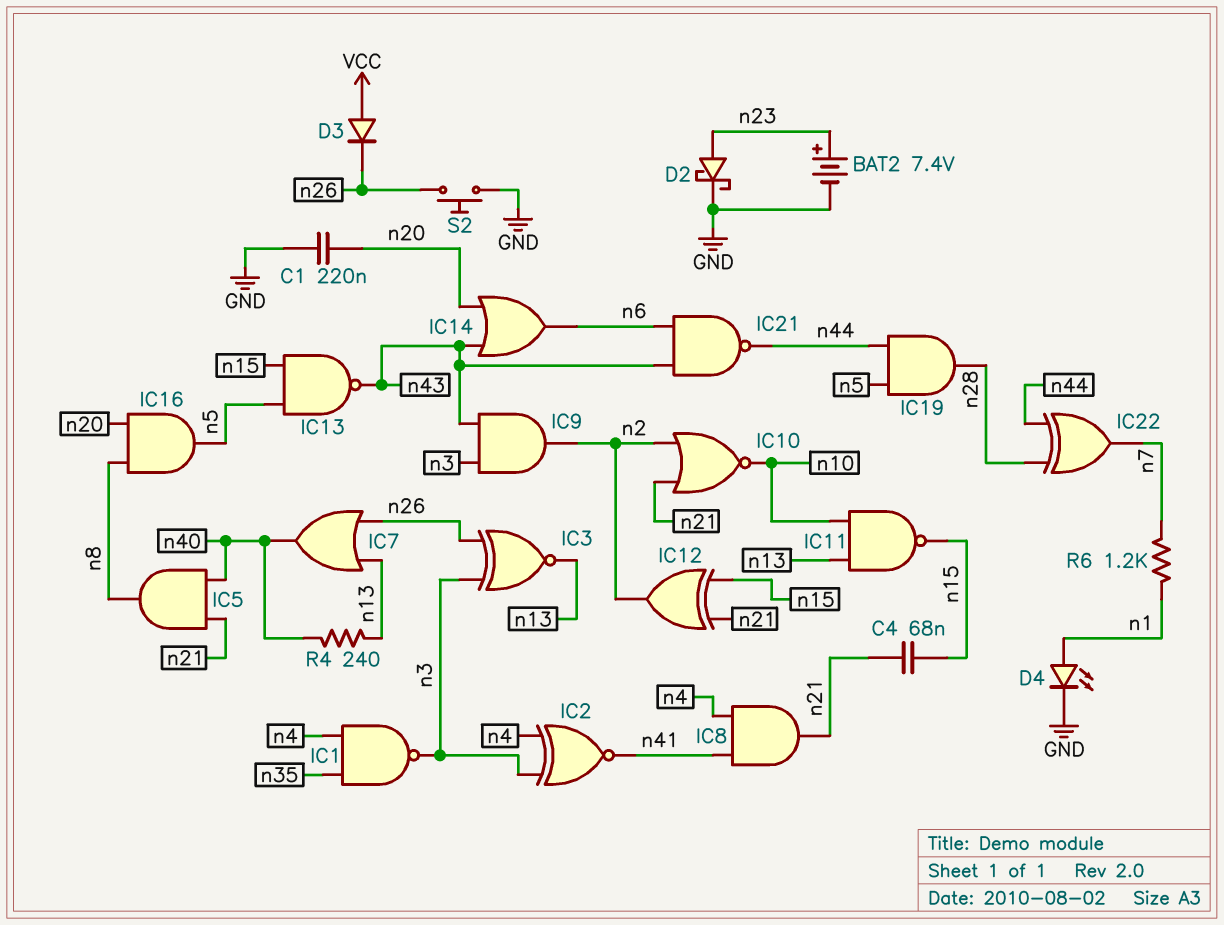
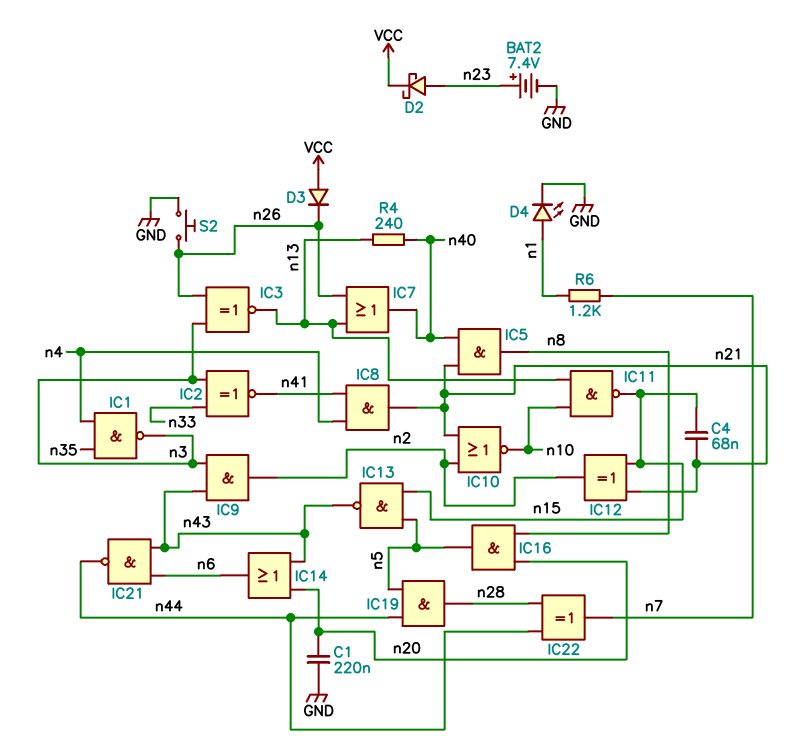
D2: schottky (A n23, K GND) -> schottky (A n23, K VCC)
IC2: XNOR (in n3, in n4, out n41) -> XNOR (in n3, in n33, out n41)

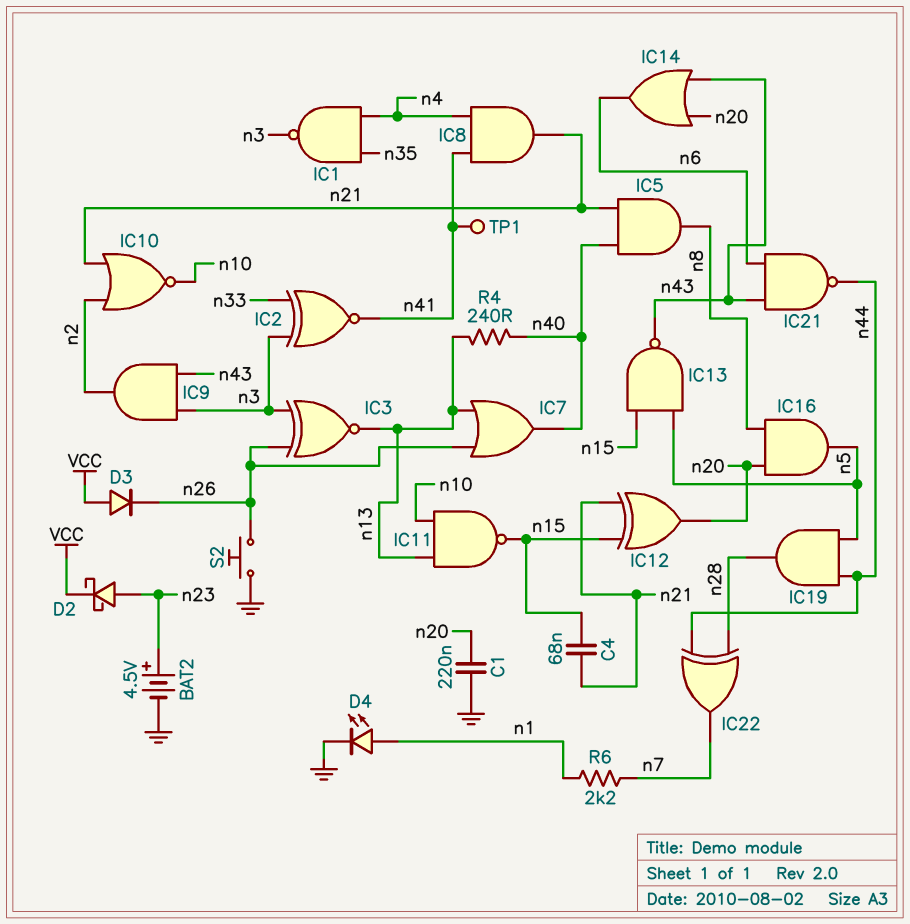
BAT2: 7.4V (plus n23, minus GND) -> 4.5V (plus n23, minus GND)
IC12: XOR (in n15, in n21, out n2) -> XOR (in n15, in n21, out n20)
R6: 1.2k (n1, n7) -> 2.2k (n1, n7)
TP1: none -> test point (n41)

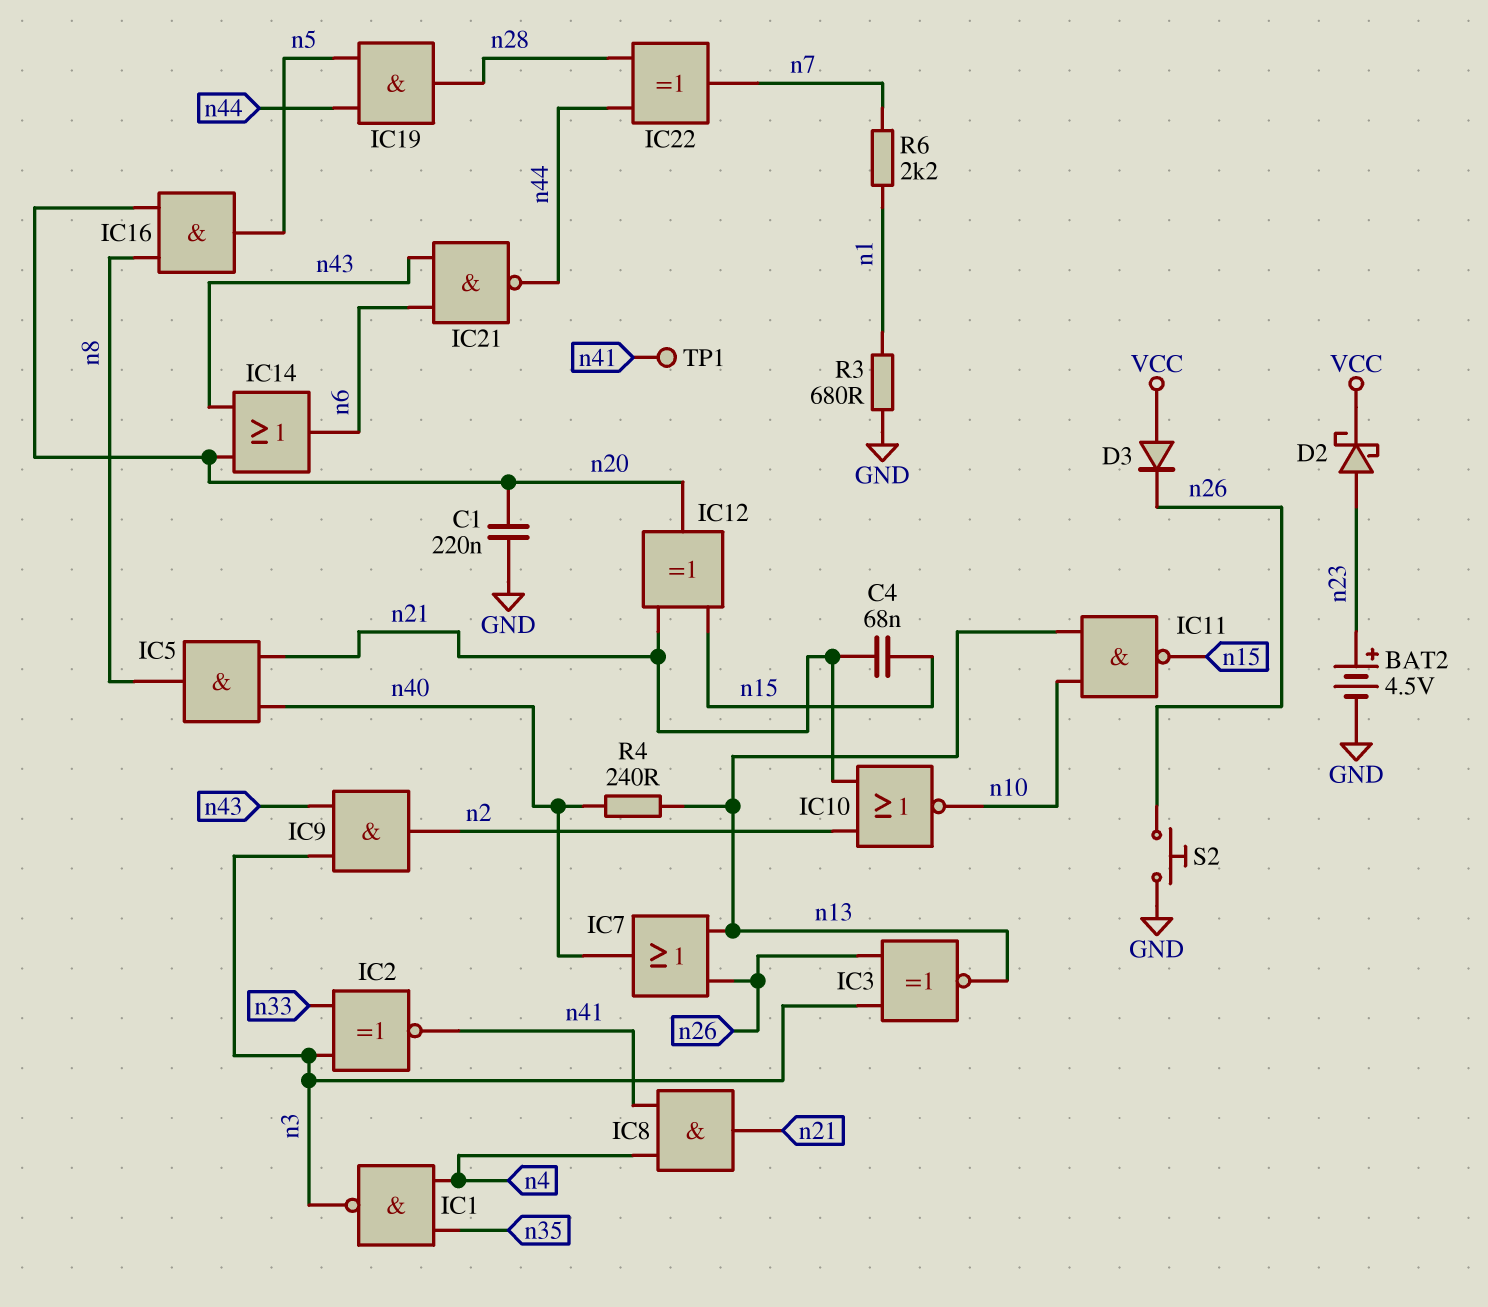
D4: LED (A n1, K GND) -> none
IC13: NAND (in n5, in n15, out n43) -> none
R3: none -> 680 (GND, n1)

